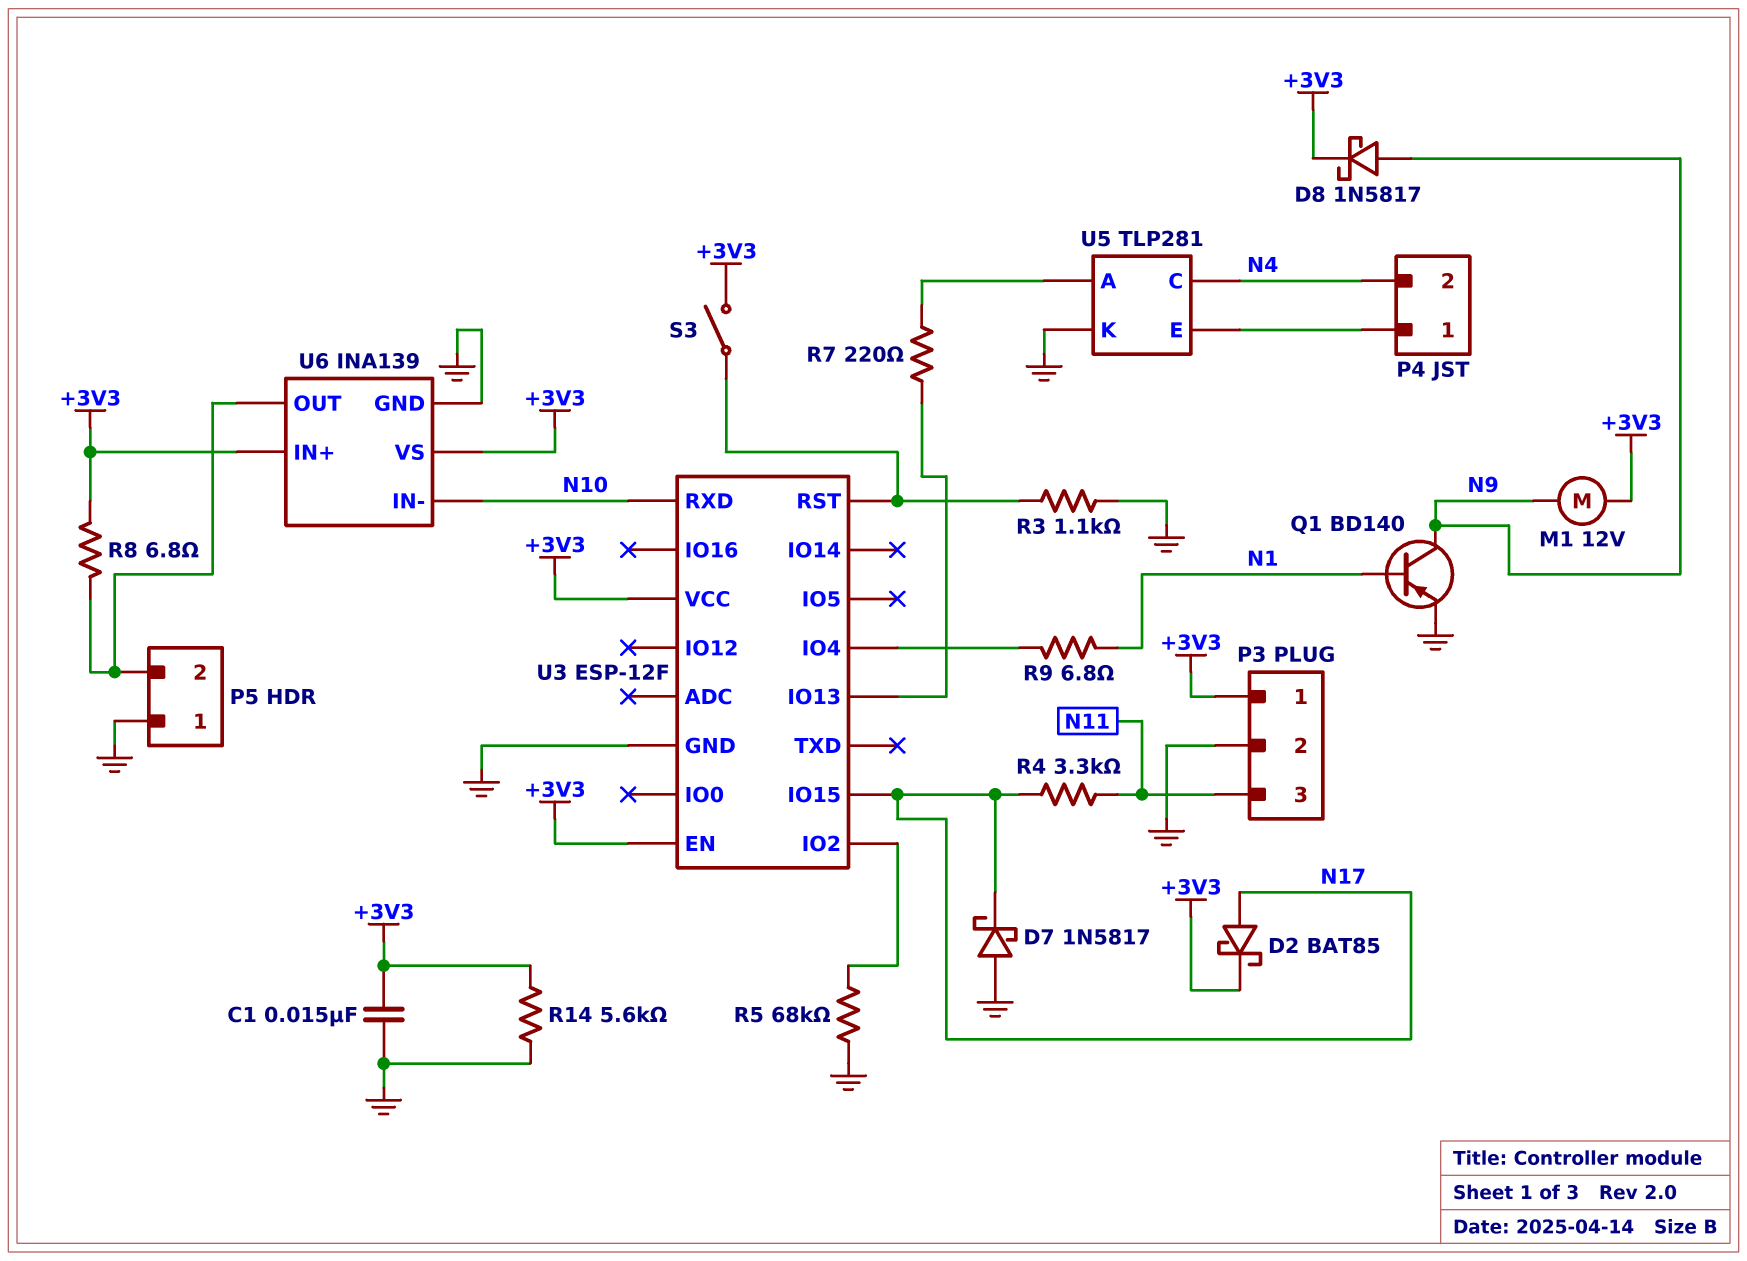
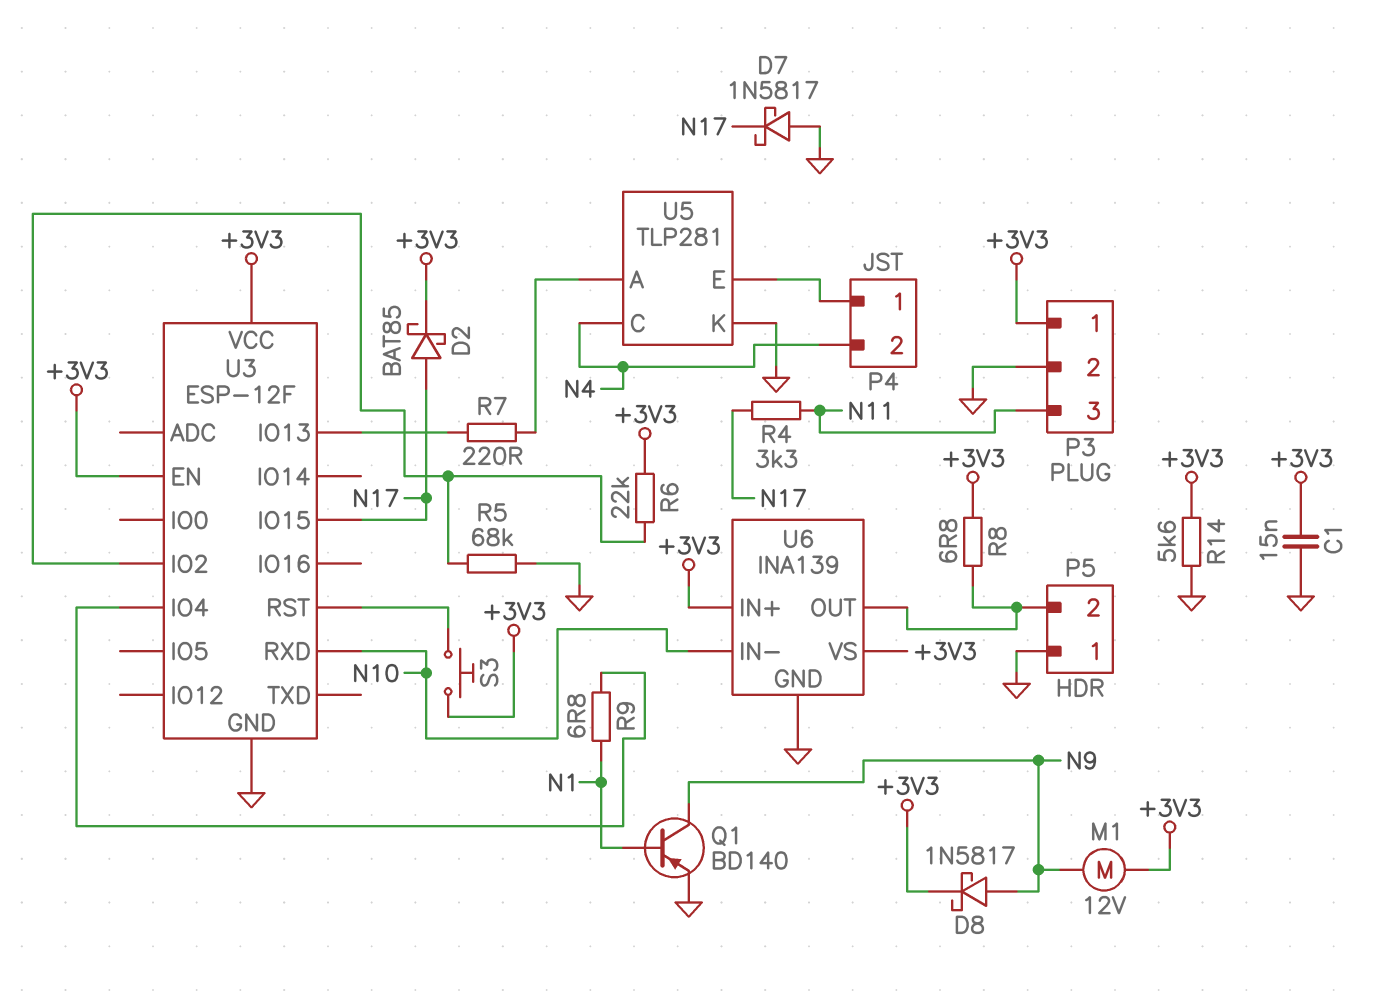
R3: 1.1k (GND, U3/RST) -> none
R6: none -> 22k (+3V3, U3/IO2)
S3: switch (+3V3, U3/RST) -> button (+3V3, U3/RST)

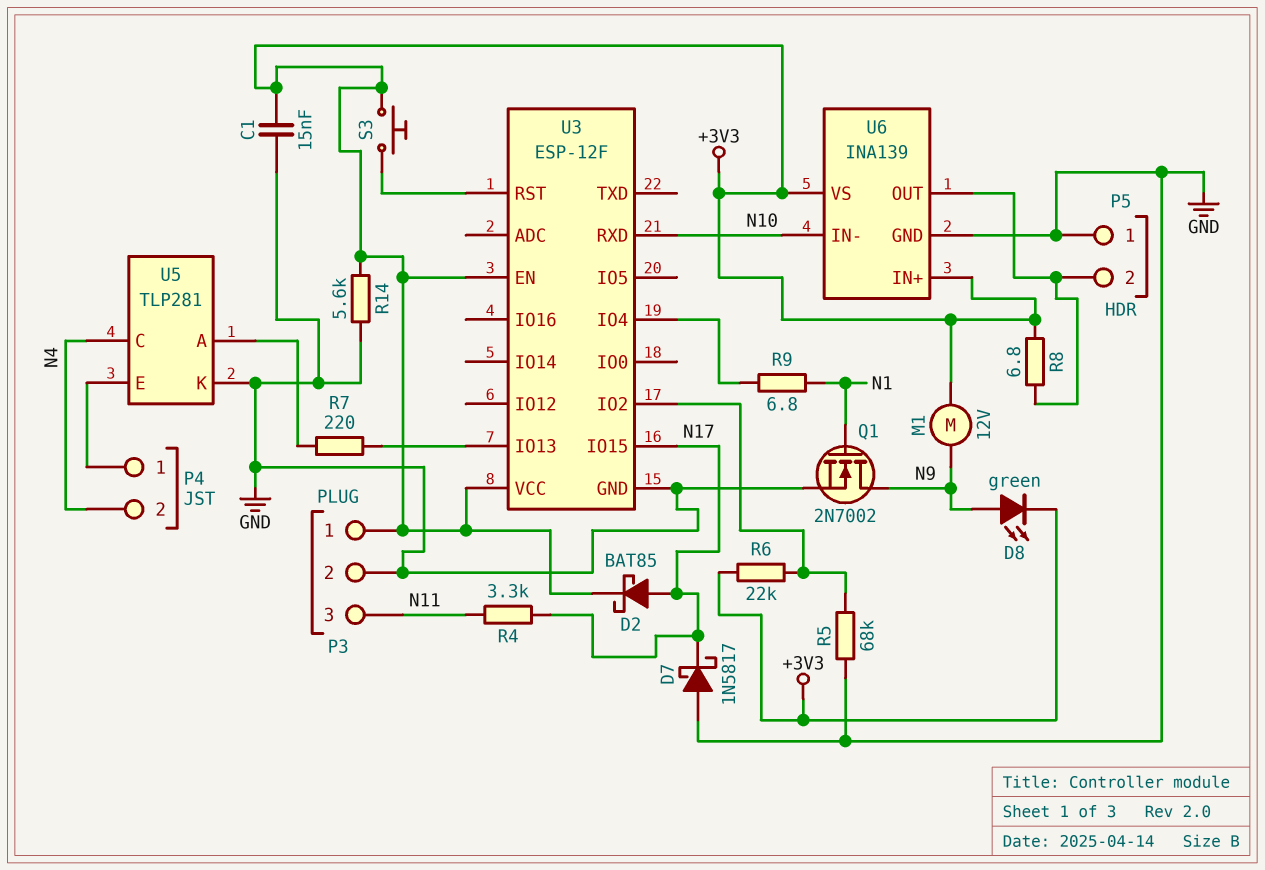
D8: schottky 1N5817 (A N9, K +3V3) -> LED green (A N9, K +3V3)
Q1: PNP BD140 (B N1, C N9, E GND) -> NMOS 2N7002 (G N1, D N9, S GND)

